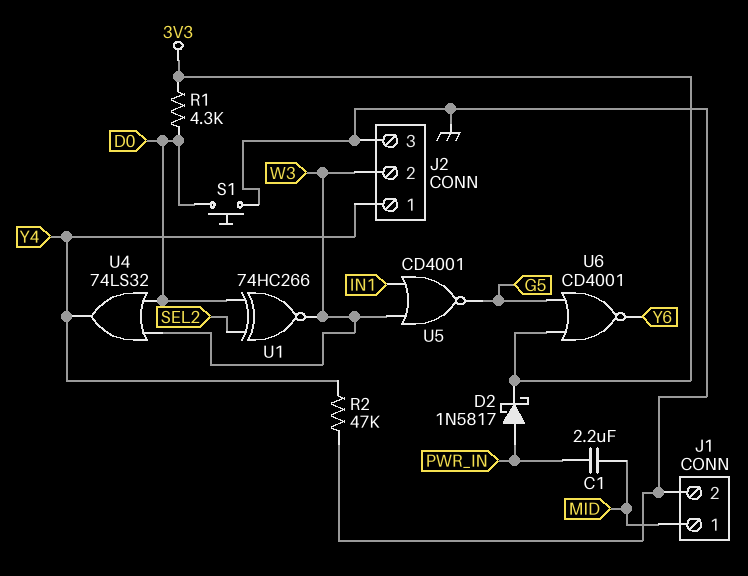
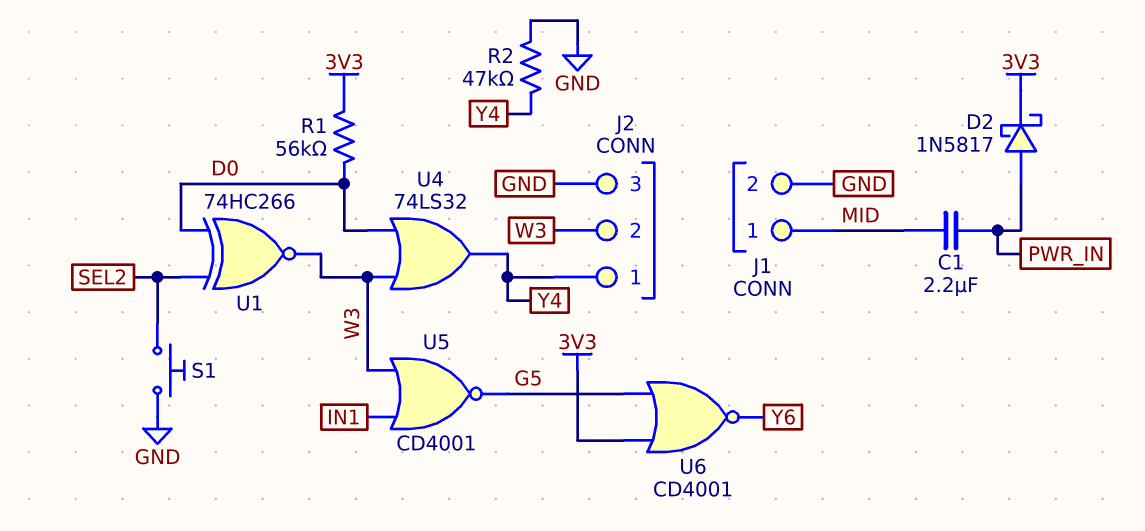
R1: 4.3k (3V3, D0) -> 56k (3V3, D0)
S1: button (D0, GND) -> button (GND, SEL2)

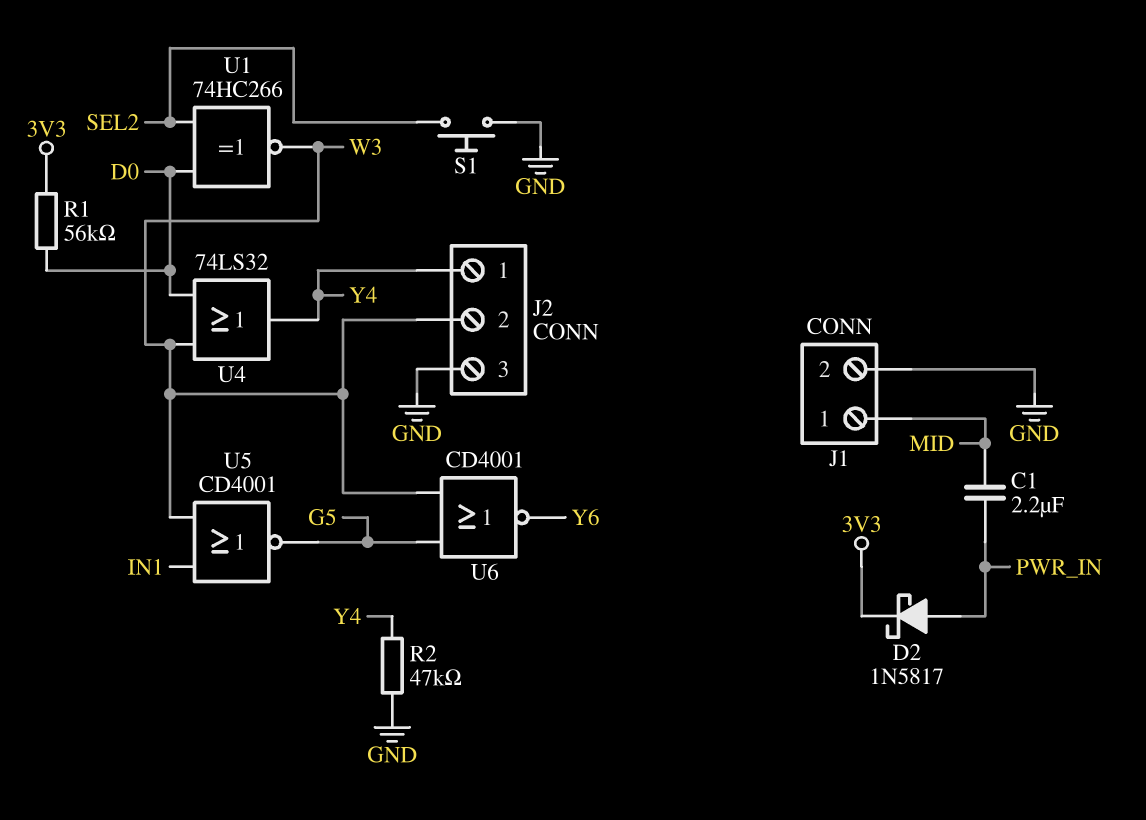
U6: NOR CD4001 (in 3V3, in G5, out Y6) -> NOR CD4001 (in G5, in W3, out Y6)

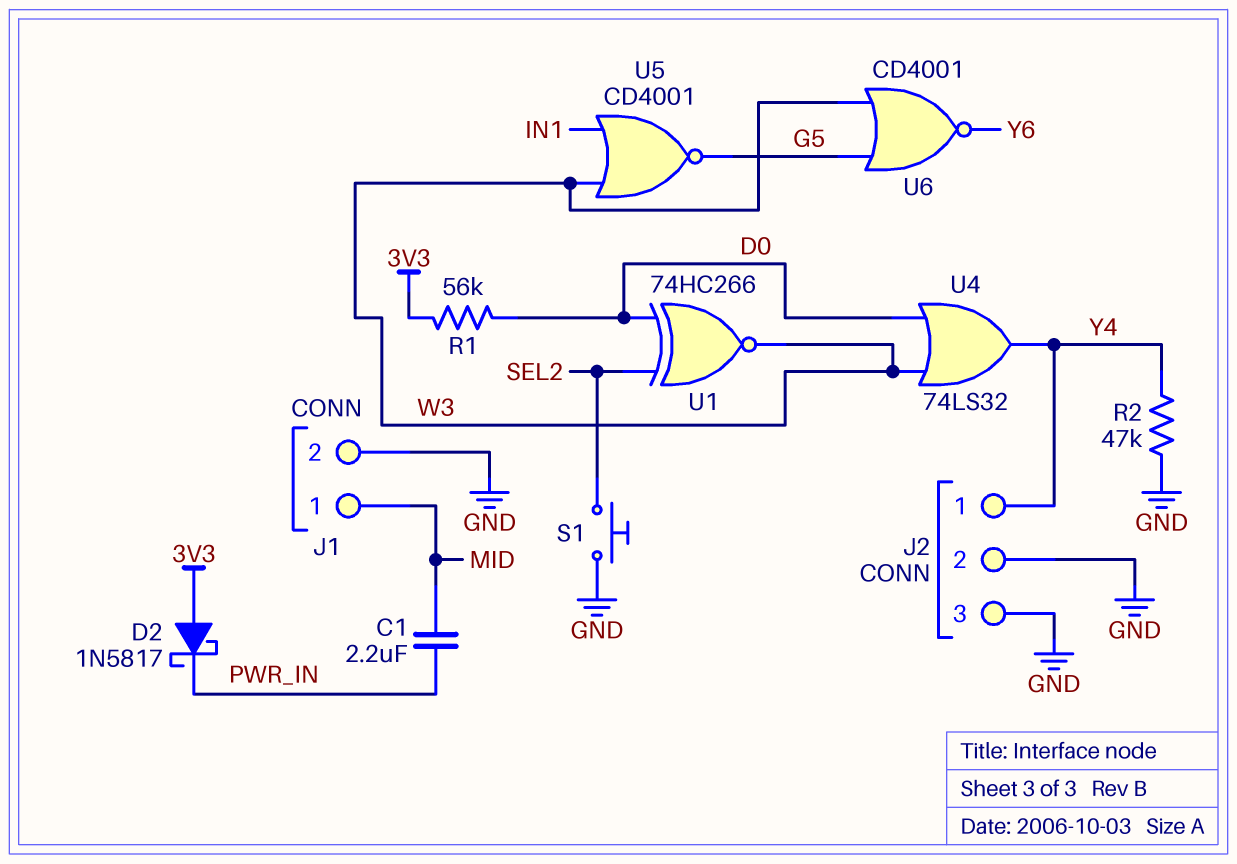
D2: schottky 1N5817 (A PWR_IN, K 3V3) -> schottky 1N5817 (A 3V3, K PWR_IN)
J2 pin 2: W3 -> GND

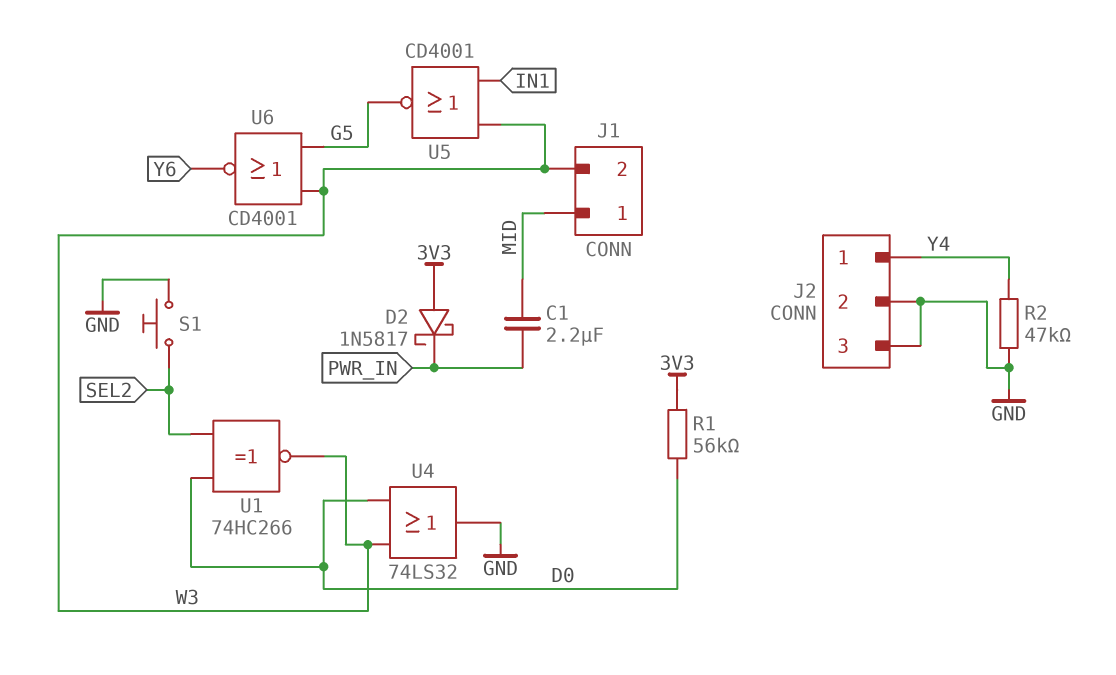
J1 pin 2: GND -> W3
U4: OR 74LS32 (in D0, in W3, out Y4) -> OR 74LS32 (in D0, in W3, out GND)

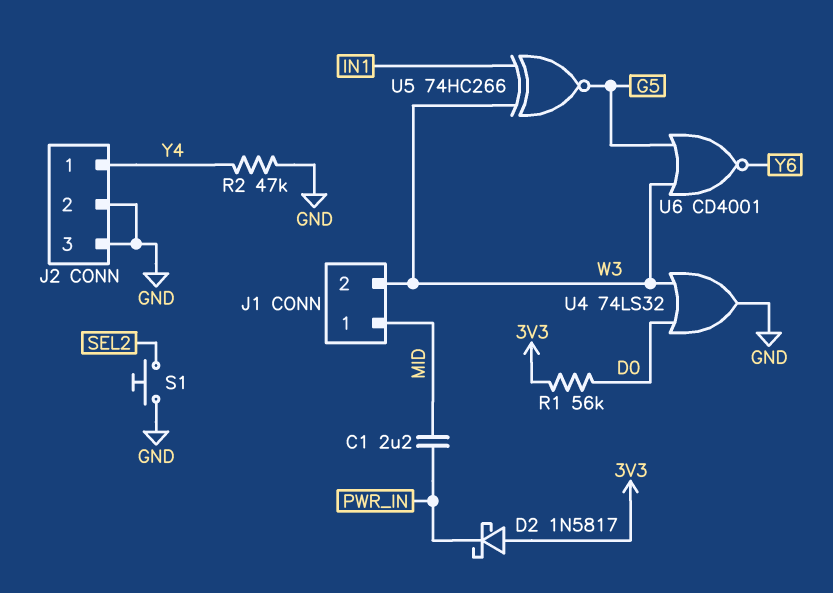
U1: XNOR 74HC266 (in D0, in SEL2, out W3) -> none
U5: NOR CD4001 (in IN1, in W3, out G5) -> XNOR 74HC266 (in IN1, in W3, out G5)

